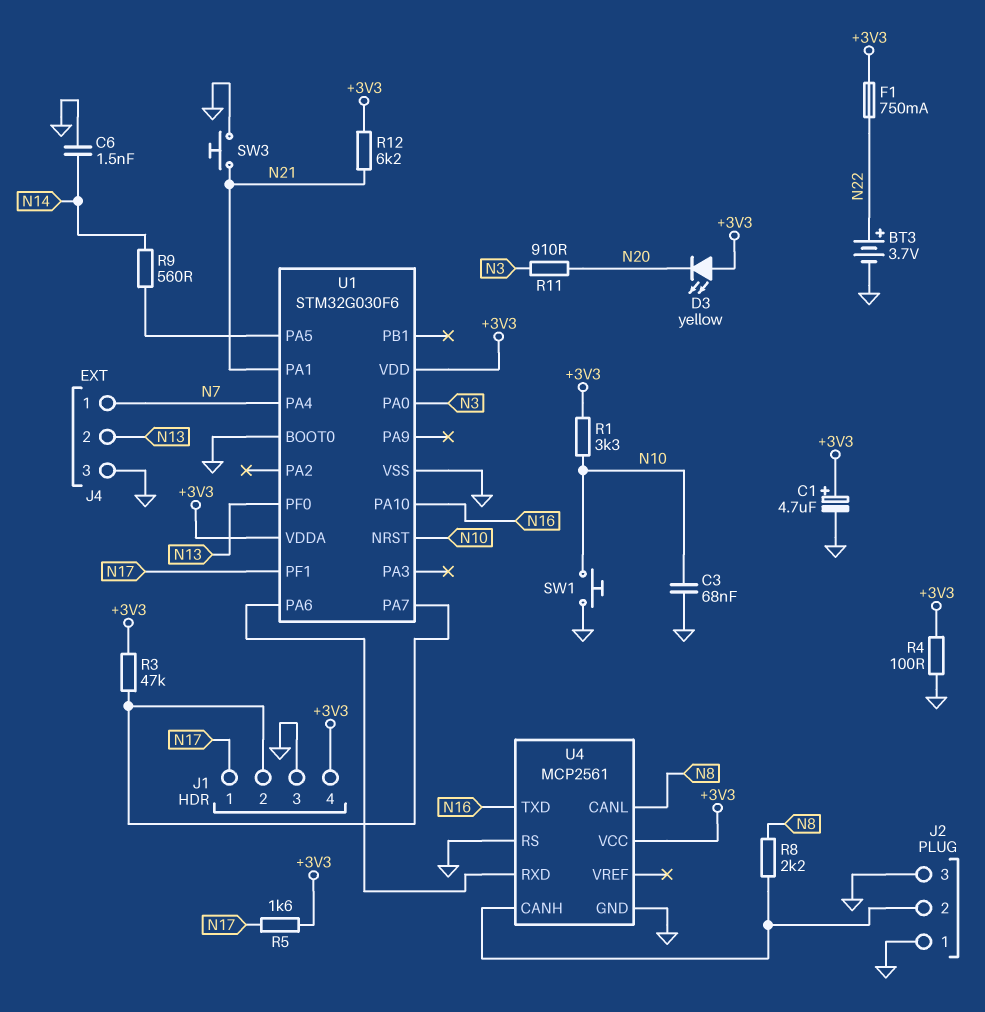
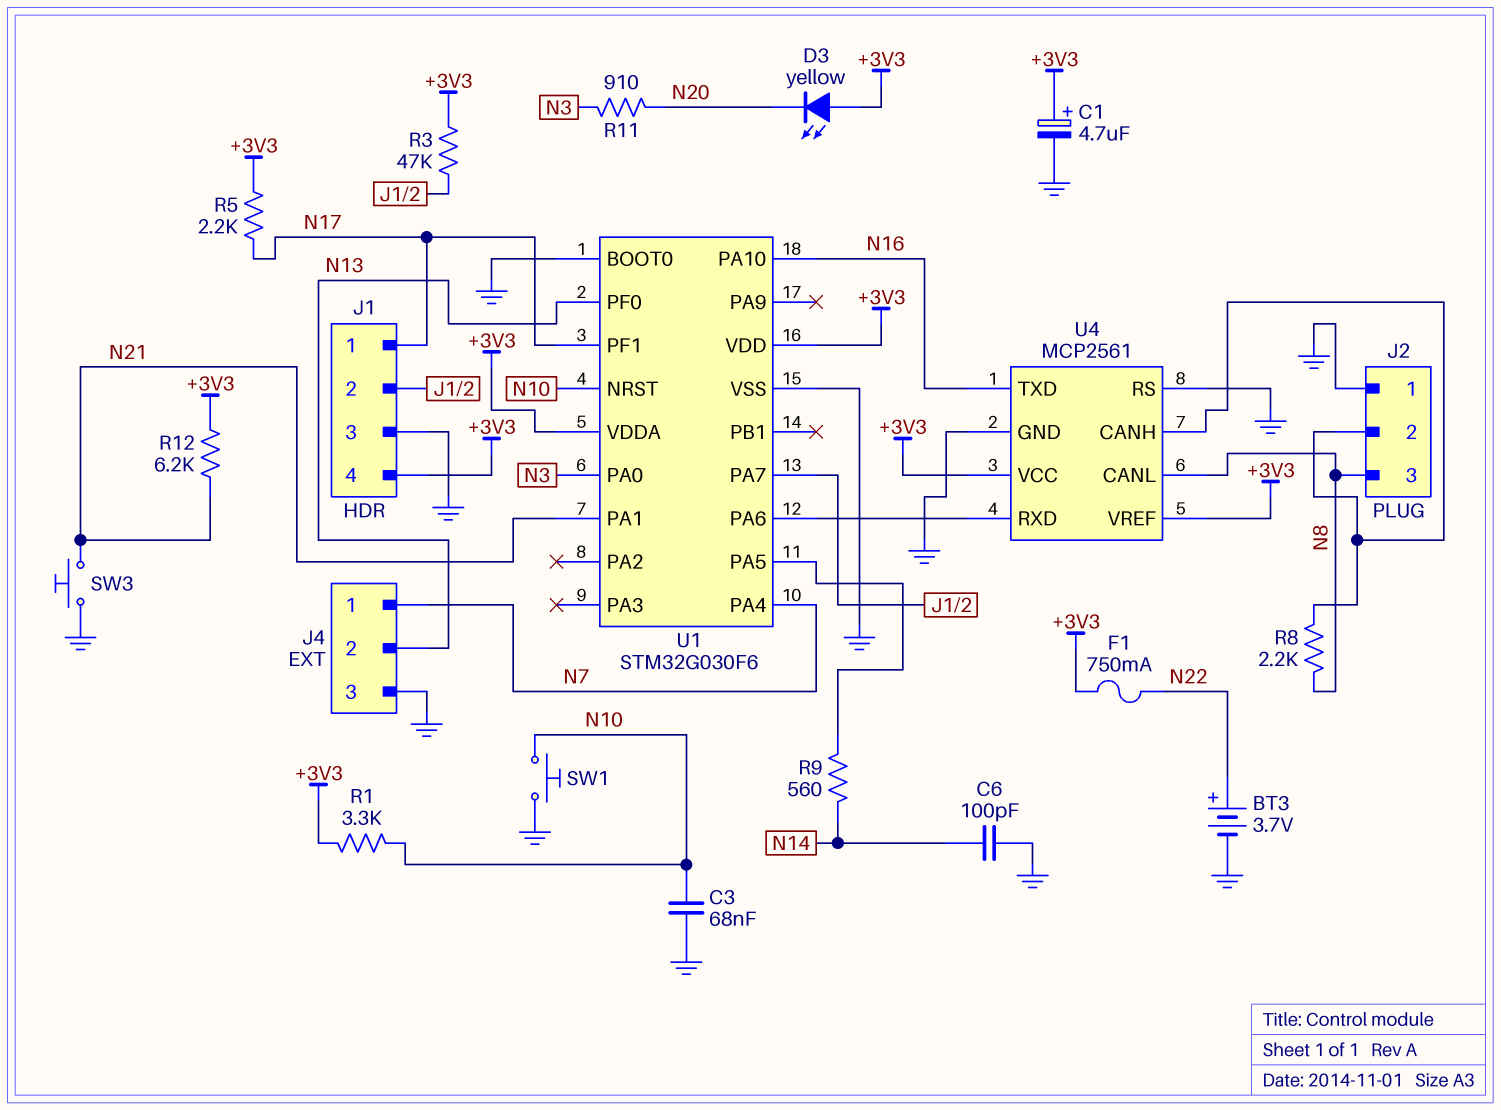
C6: 1.5nF (GND, N14) -> 100pF (GND, N14)
J2 pin 3: GND -> N8
R4: 100 (+3V3, GND) -> none
R5: 1.6k (+3V3, N17) -> 2.2k (+3V3, N17)
U4 pin VREF: none -> +3V3

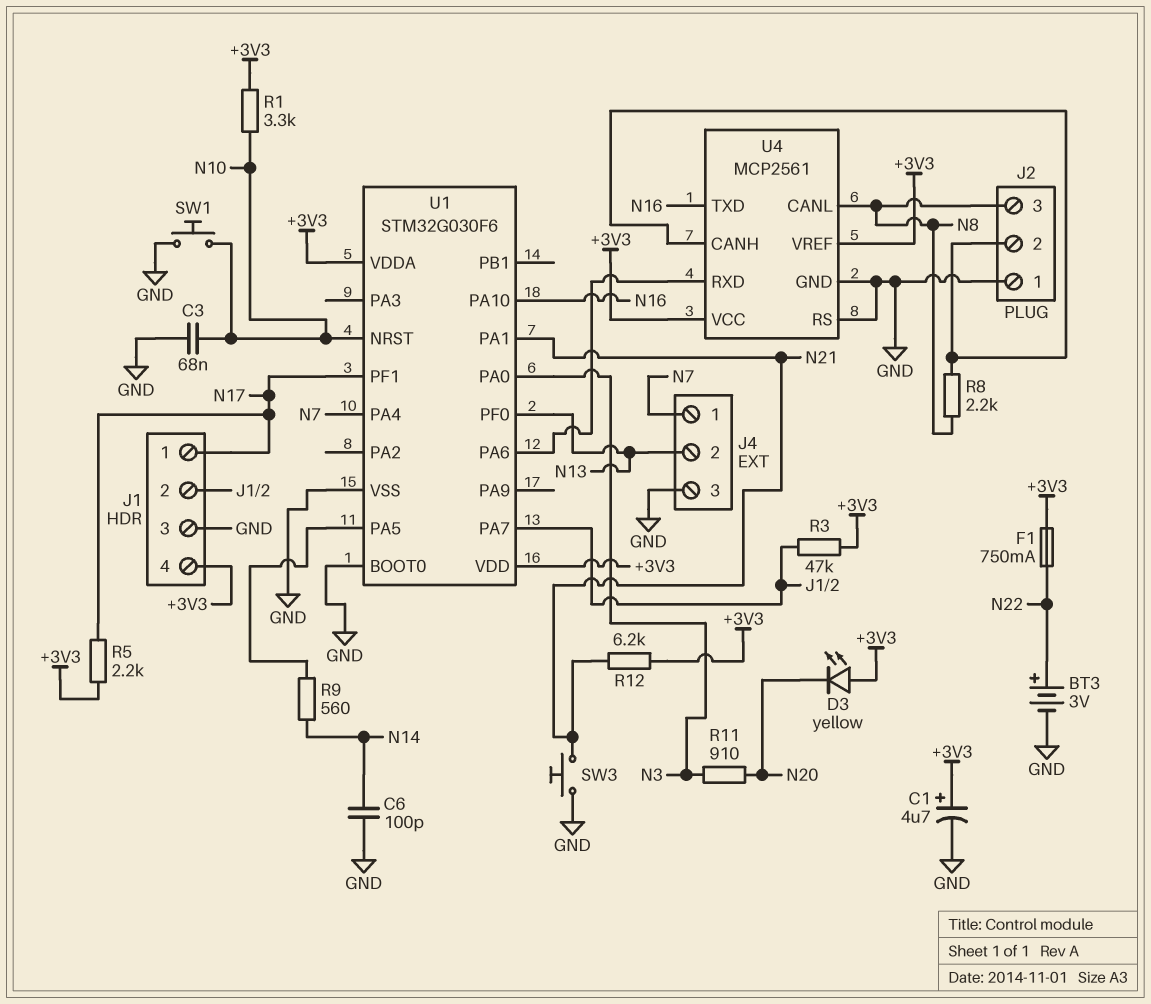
BT3: 3.7V (plus N22, minus GND) -> 3V (plus N22, minus GND)

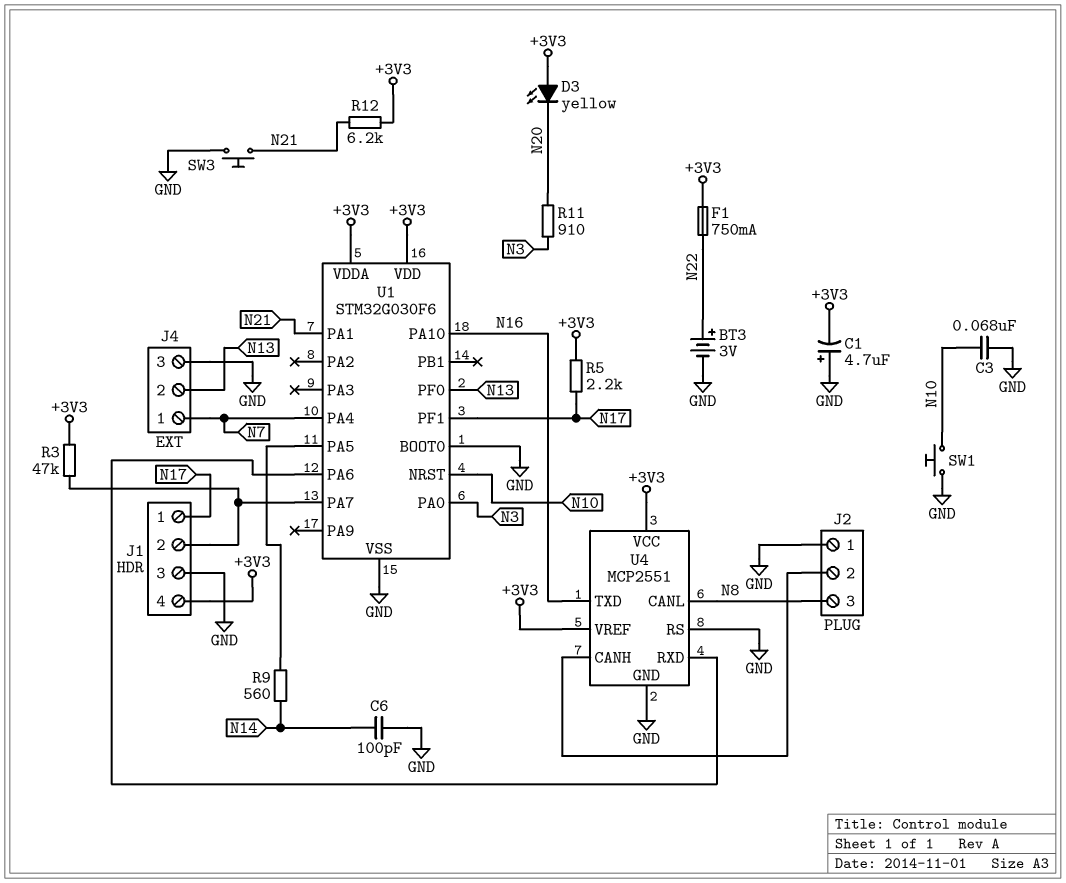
C1: 4.7uF (plus +3V3, minus GND) -> 4.7uF (plus GND, minus +3V3)
R1: 3.3k (+3V3, N10) -> none
R8: 2.2k (J2/2, N8) -> none
U4: MCP2561 -> MCP2551

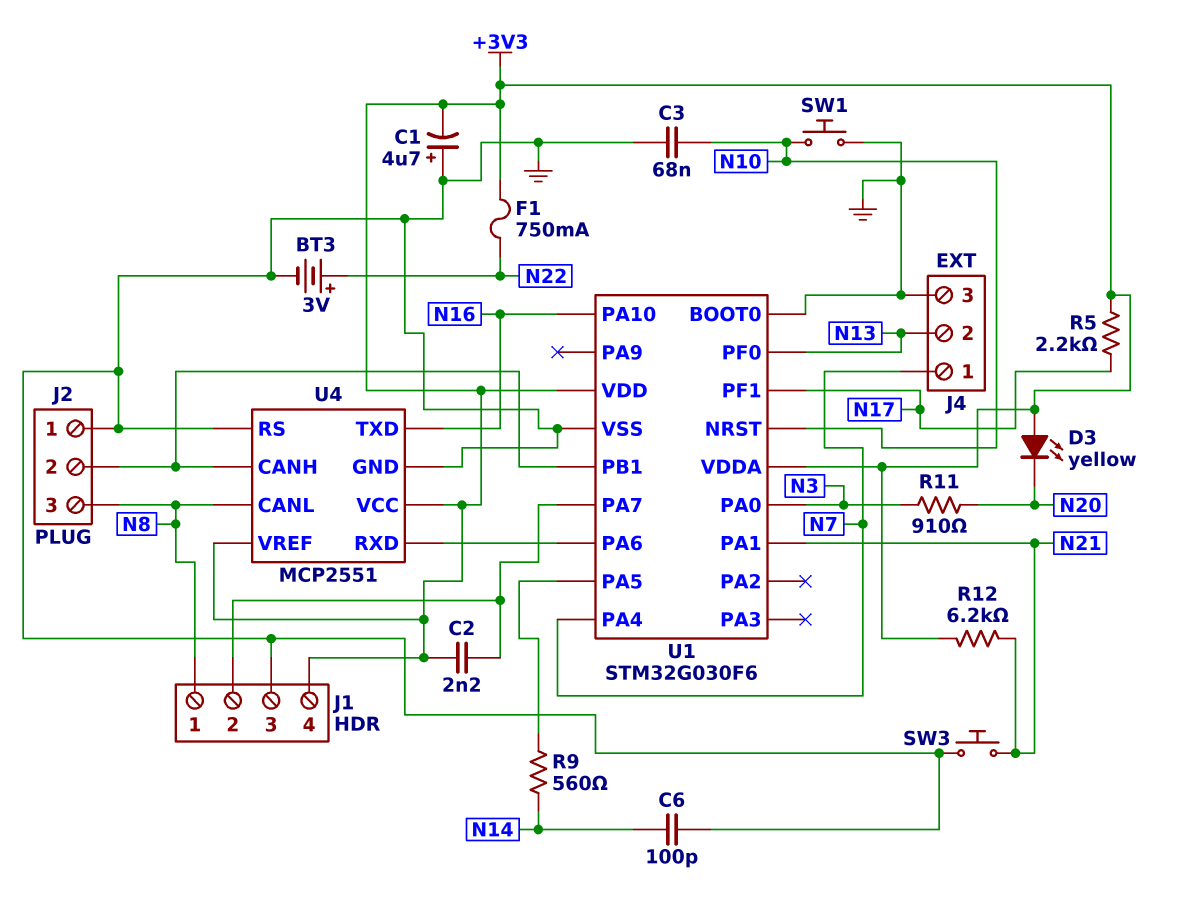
C2: none -> 2.2nF (+3V3, J1/2)
J1 pin 1: N17 -> N8
R3: 47k (+3V3, J1/2) -> none
U1 pin PB1: none -> J2/2

